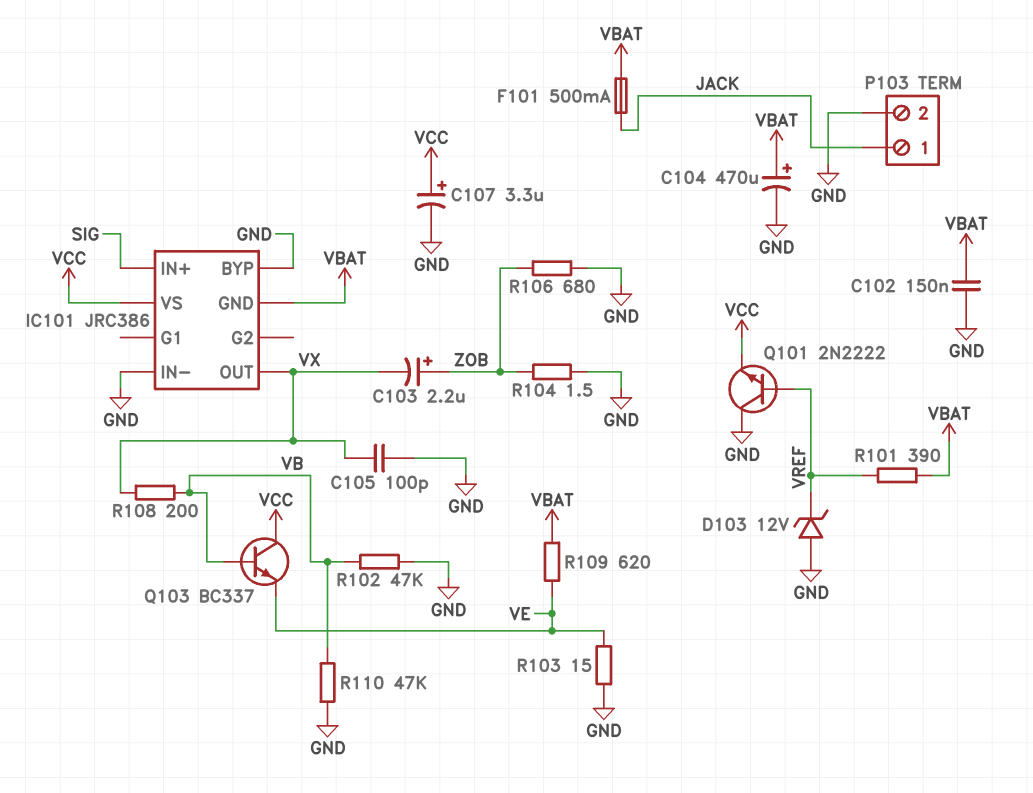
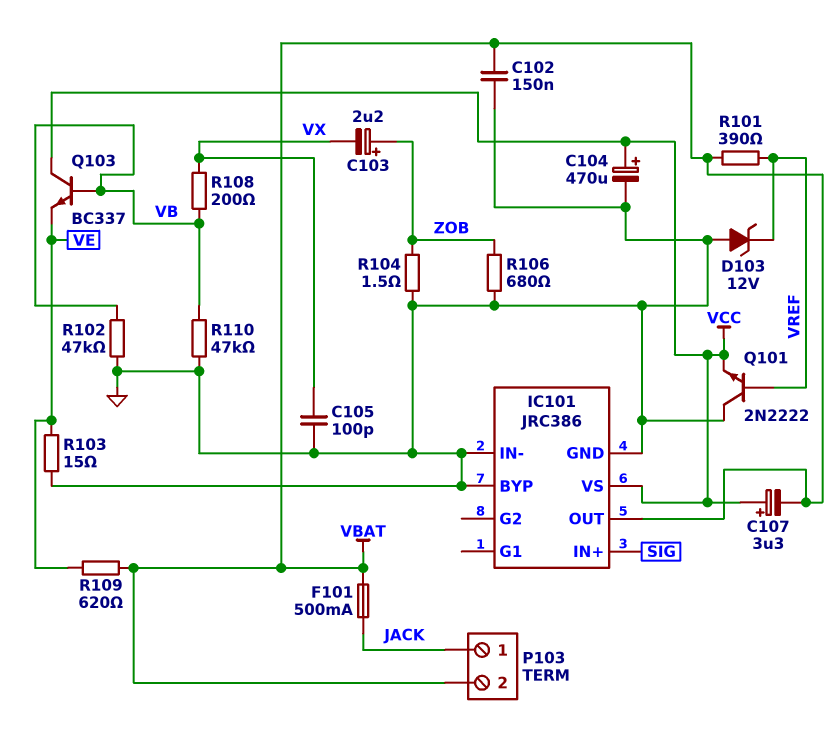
C104: 470uF (plus VBAT, minus GND) -> 470uF (plus VCC, minus GND)
C107: 3.3uF (plus VCC, minus GND) -> 3.3uF (plus VCC, minus VBAT)
IC101 pin GND: VBAT -> GND
IC101 pin OUT: VX -> VBAT
P103 pin 2: GND -> VBAT

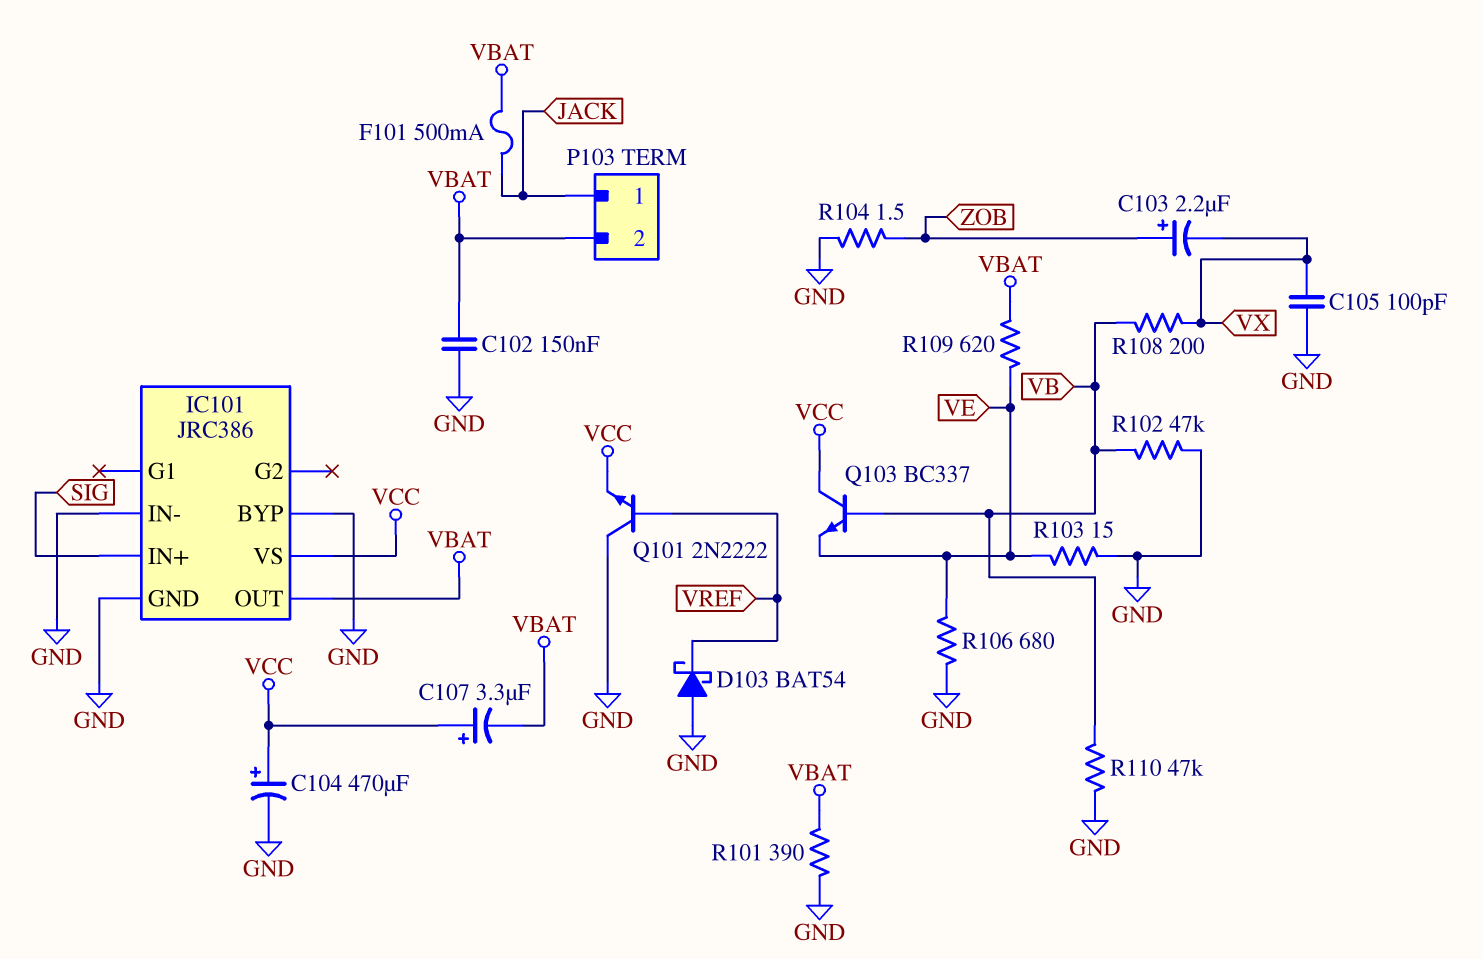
D103: zener 12V (A GND, K VREF) -> schottky BAT54 (A GND, K VREF)
R101: 390 (VBAT, VREF) -> 390 (GND, VBAT)
R106: 680 (GND, ZOB) -> 680 (GND, VE)

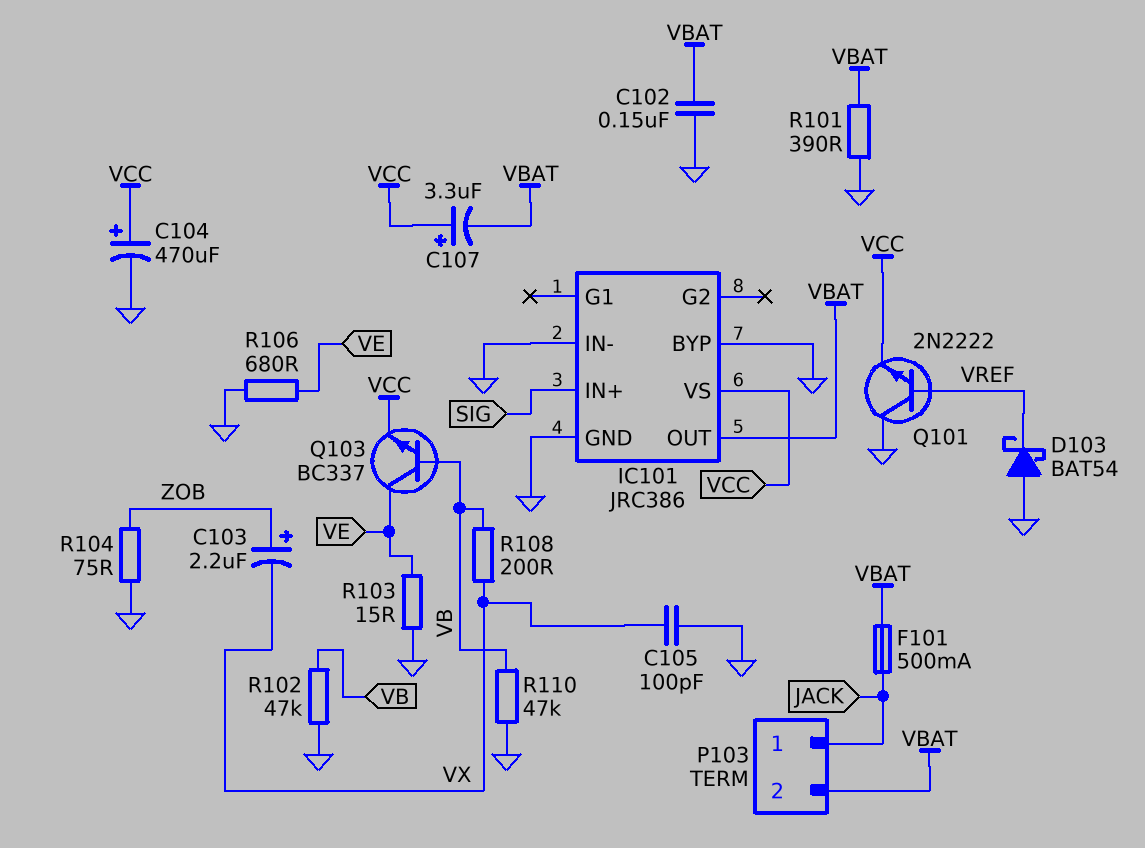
Q103: NPN BC337 (B VB, C VCC, E VE) -> NPN BC337 (B VB, C VE, E VCC)
R104: 1.5 (GND, ZOB) -> 75 (GND, ZOB)
R109: 620 (VBAT, VE) -> none

